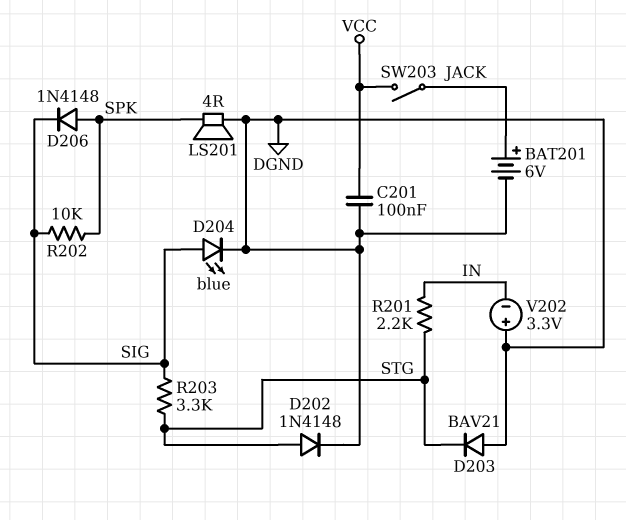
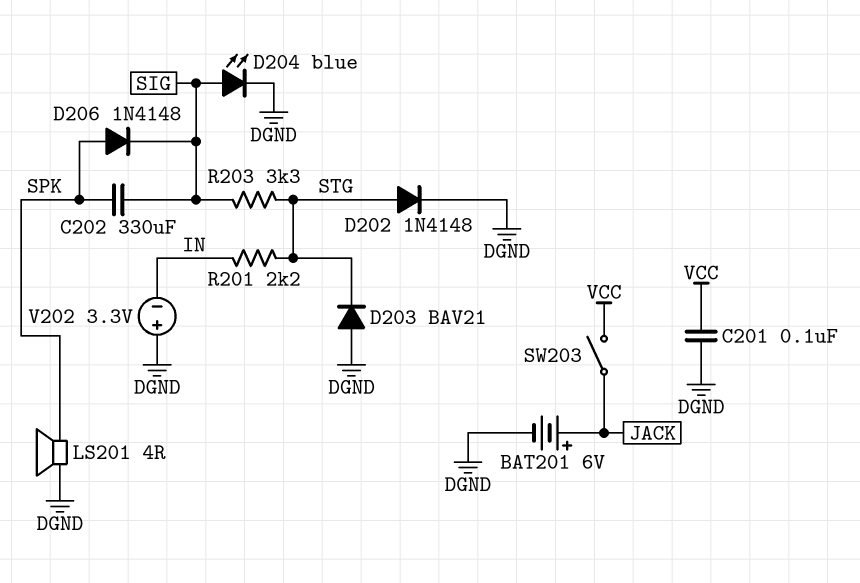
C202: none -> 330uF (SIG, SPK)
R202: 10k (SIG, SPK) -> none

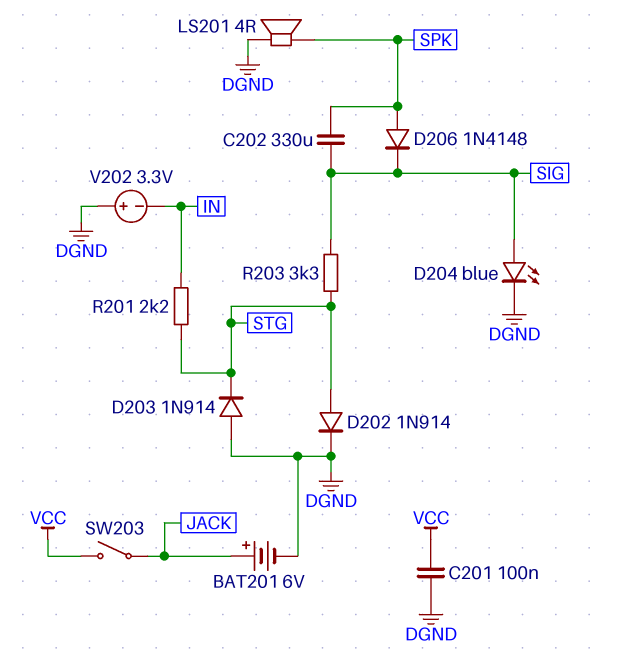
D202: diode 1N4148 (A STG, K DGND) -> diode 1N914 (A STG, K DGND)
D203: diode BAV21 (A DGND, K STG) -> diode 1N914 (A DGND, K STG)

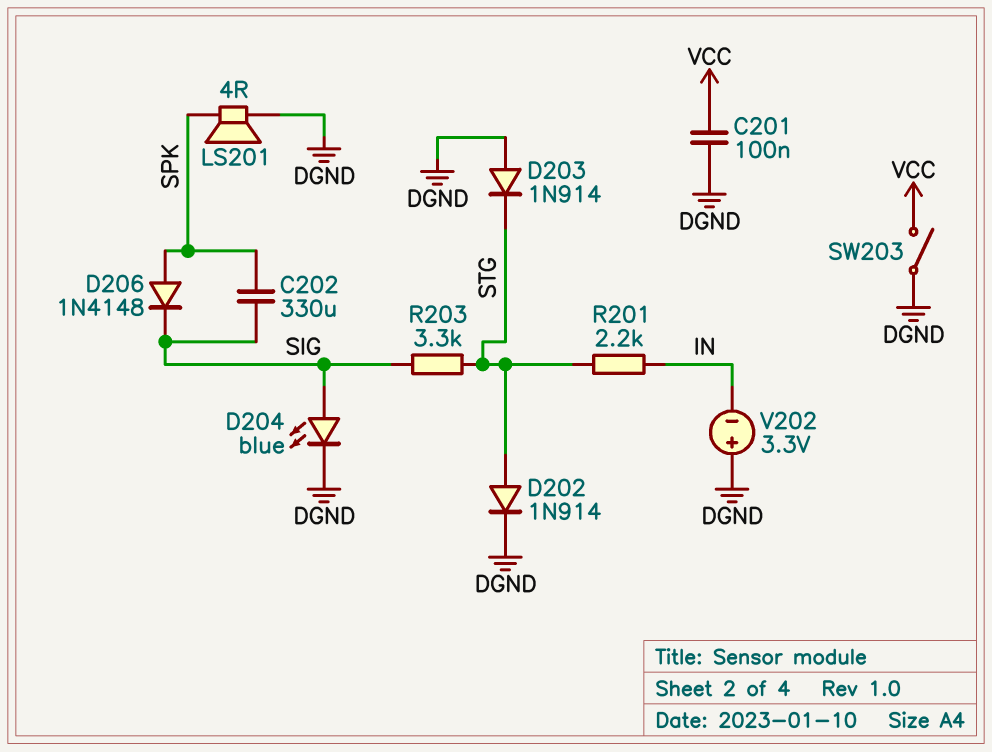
BAT201: 6V (plus JACK, minus DGND) -> none
SW203: switch (JACK, VCC) -> switch (DGND, VCC)

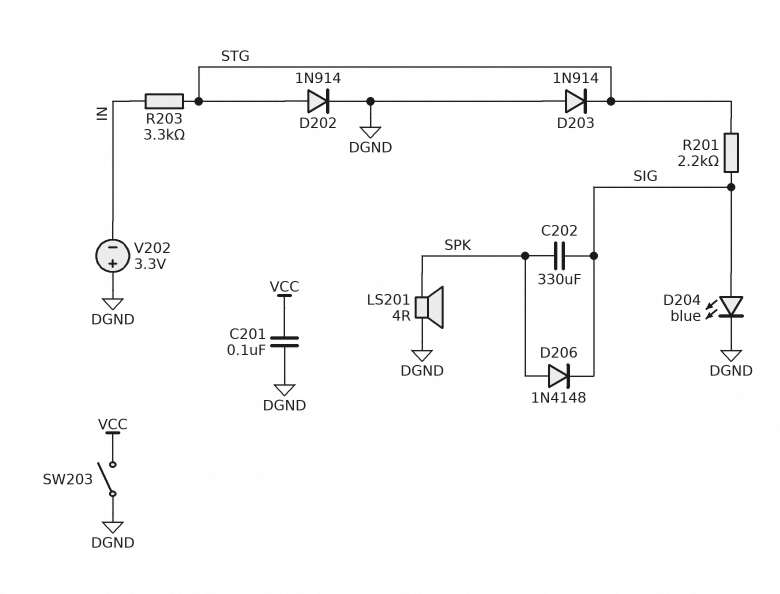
R201: 2.2k (IN, STG) -> 2.2k (SIG, STG)
R203: 3.3k (SIG, STG) -> 3.3k (IN, STG)

